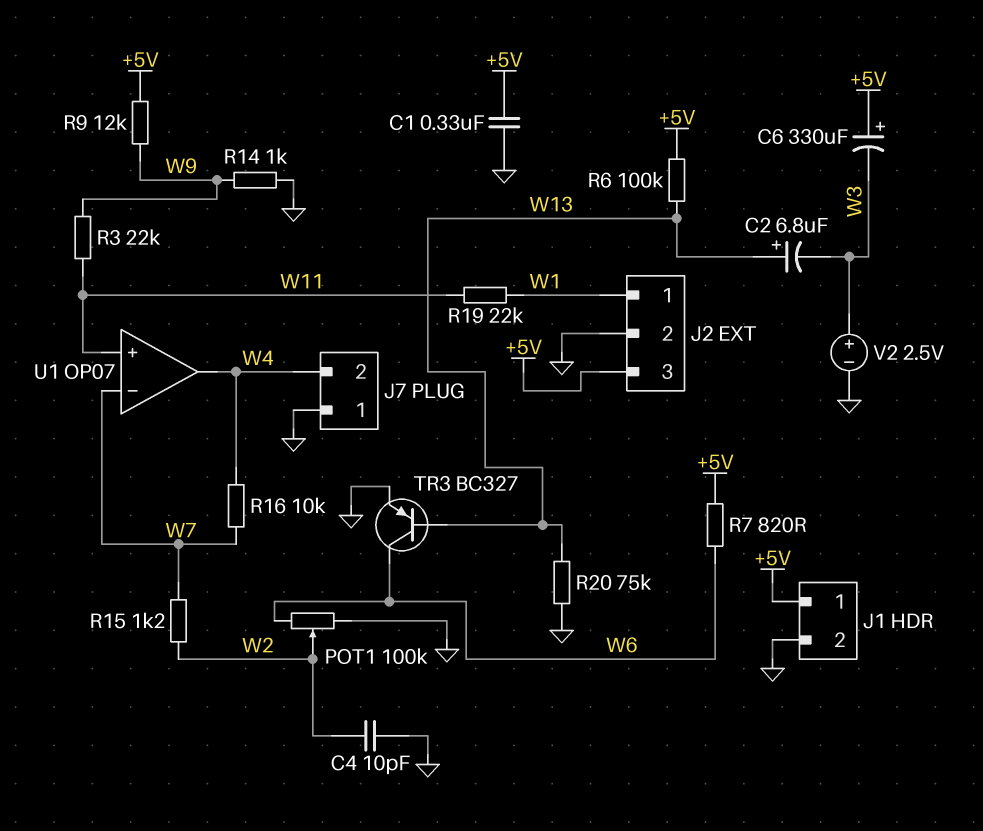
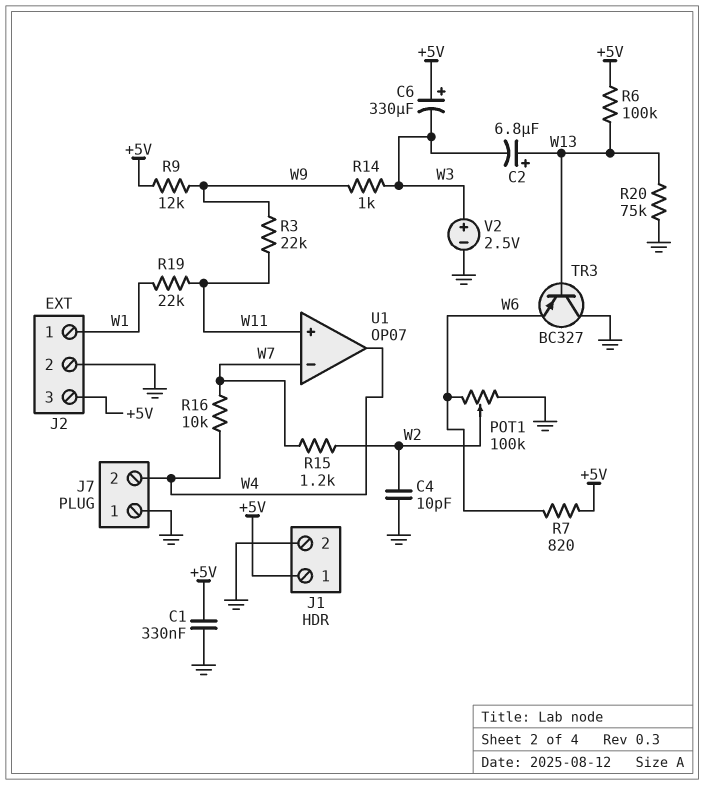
R14: 1k (GND, W9) -> 1k (W3, W9)
TR3: PNP BC327 (B W13, C W6, E GND) -> PNP BC327 (B W13, C GND, E W6)

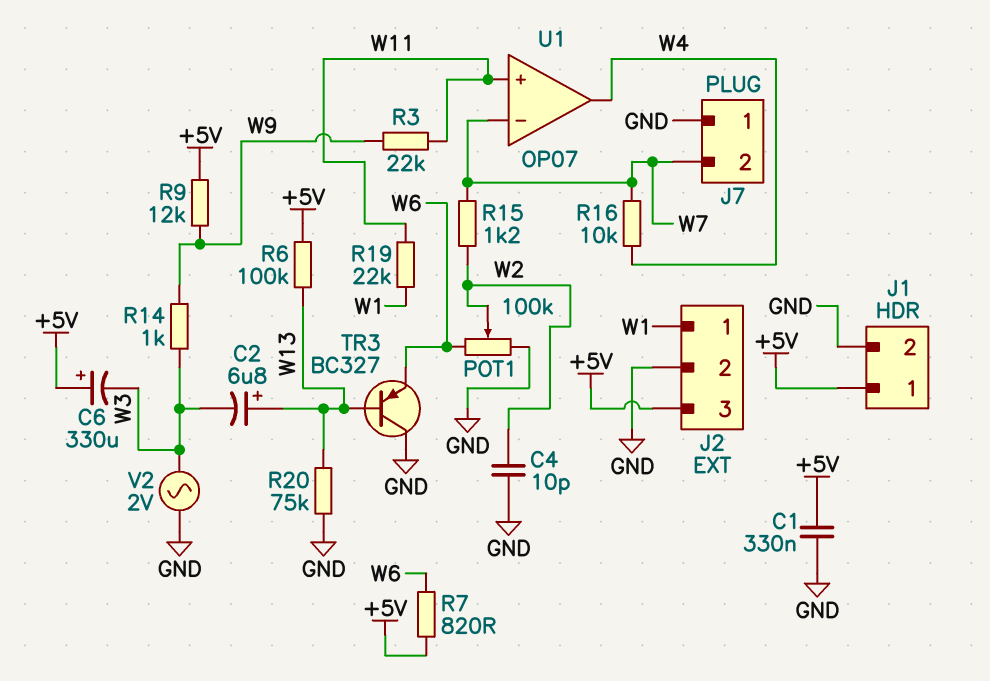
J7 pin 2: W4 -> W7
V2: 2.5V (plus W3, minus GND) -> AC 2V (GND, W3)

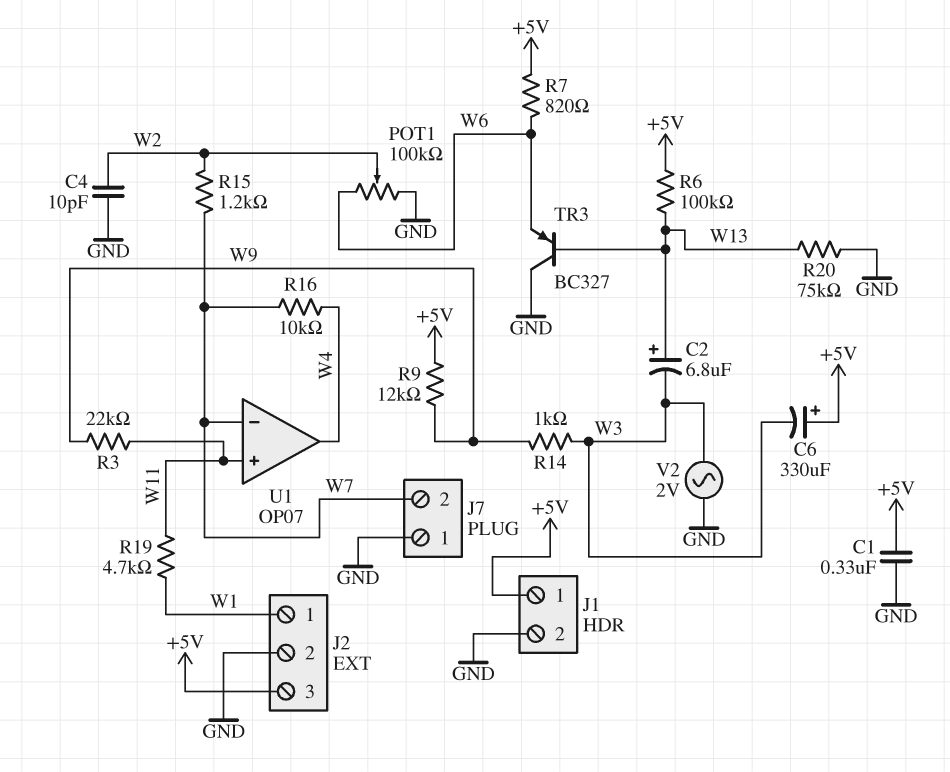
R19: 22k (W1, W11) -> 4.7k (W1, W11)

